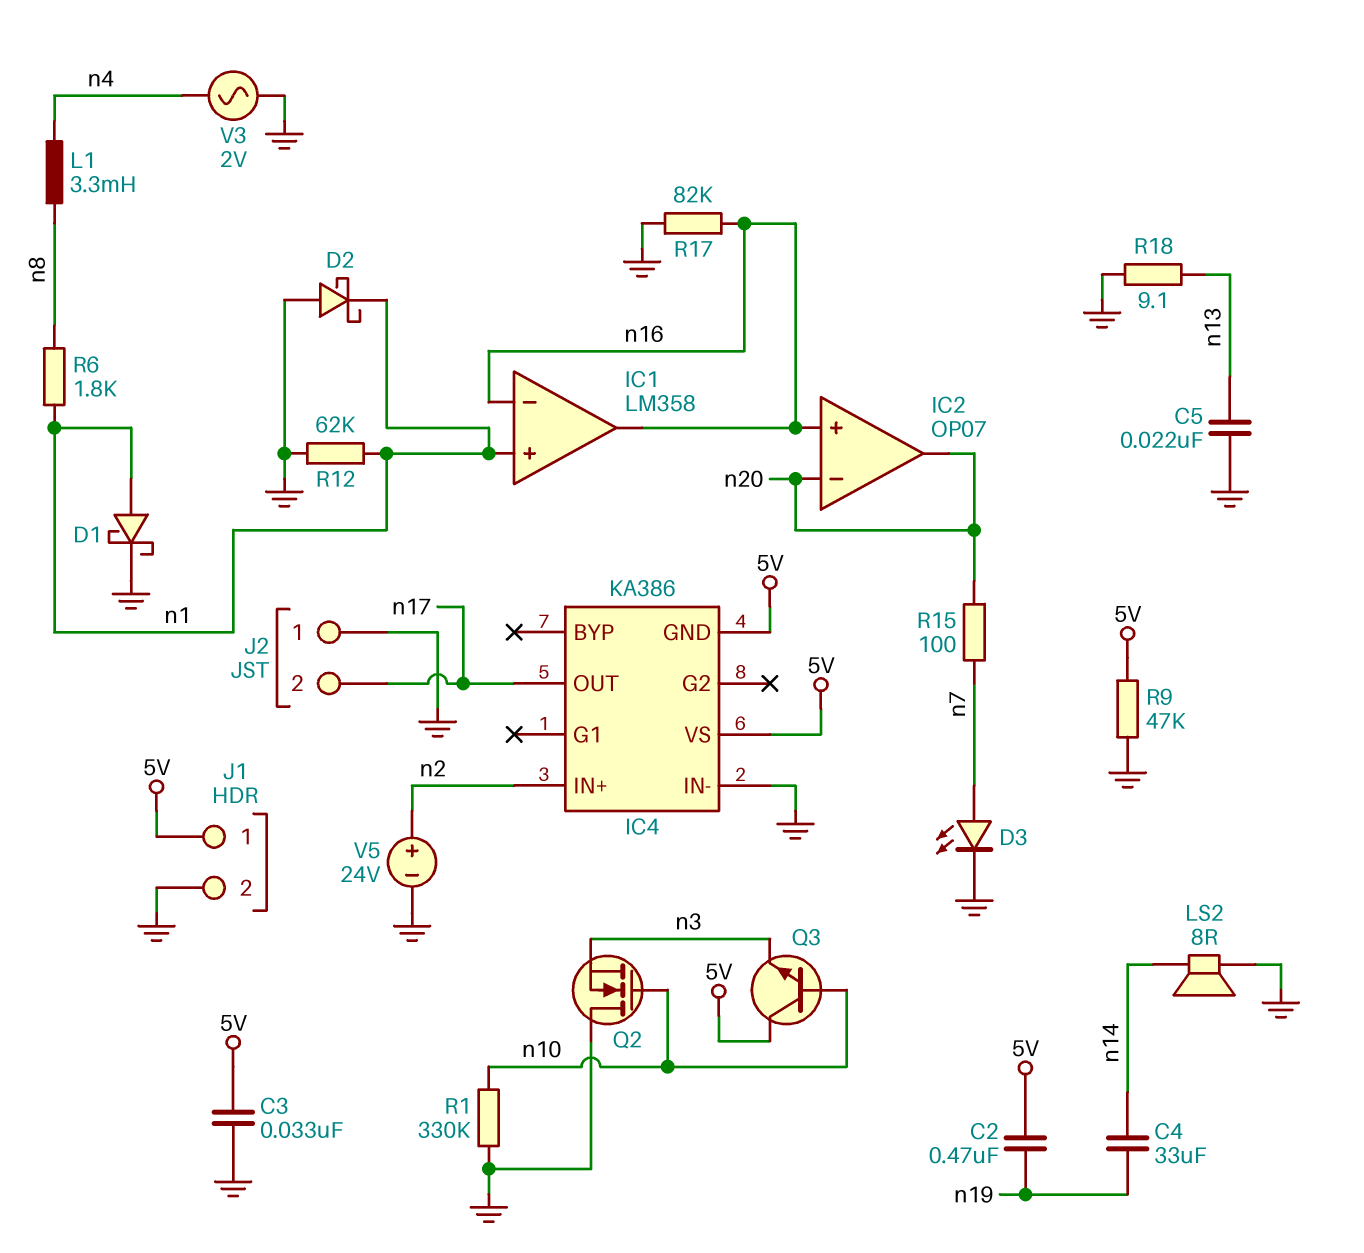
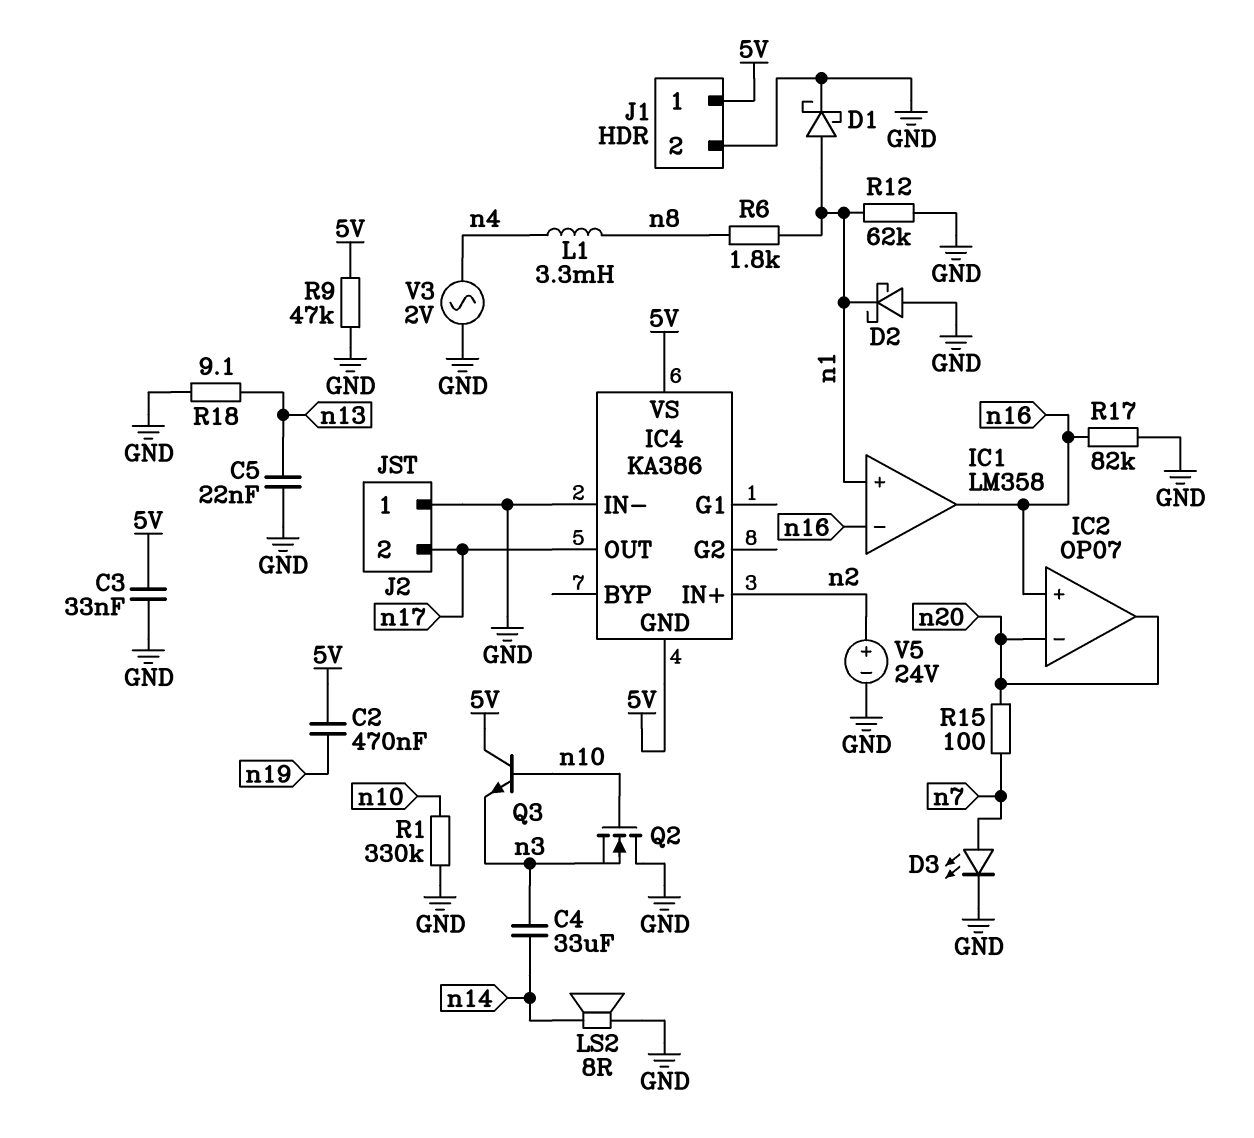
C4: 33uF (n14, n19) -> 33uF (n3, n14)

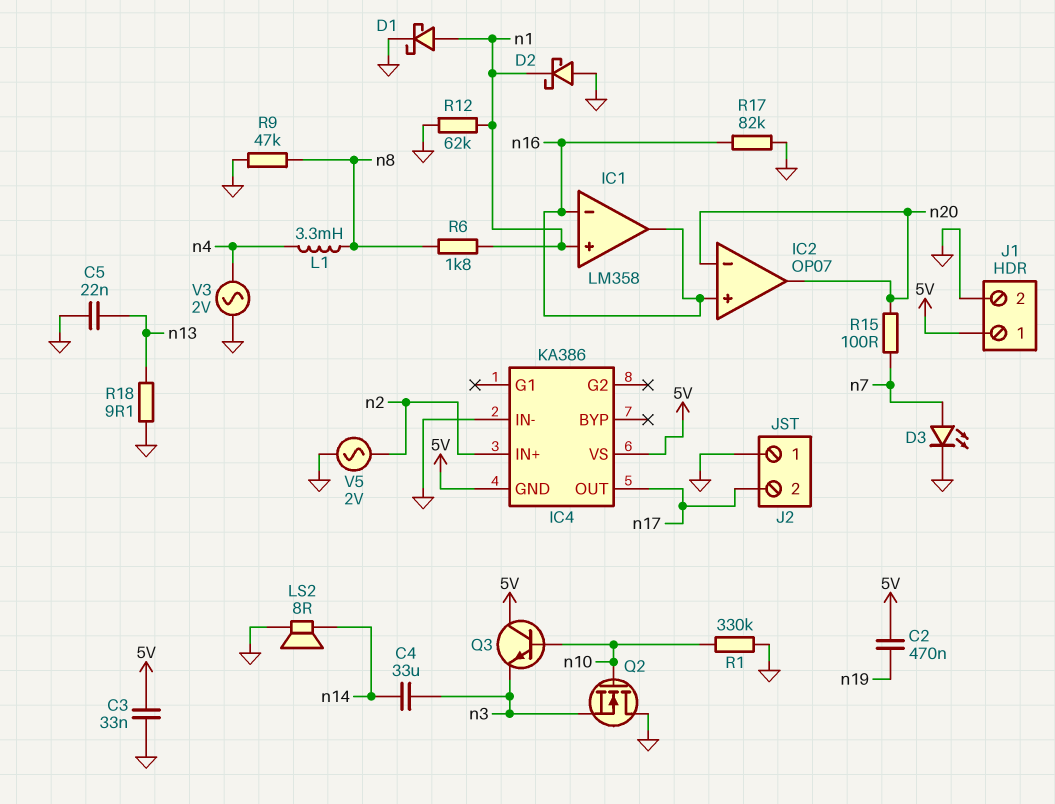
R9: 47k (5V, GND) -> 47k (GND, n8)
V5: 24V (plus n2, minus GND) -> AC 2V (GND, n2)

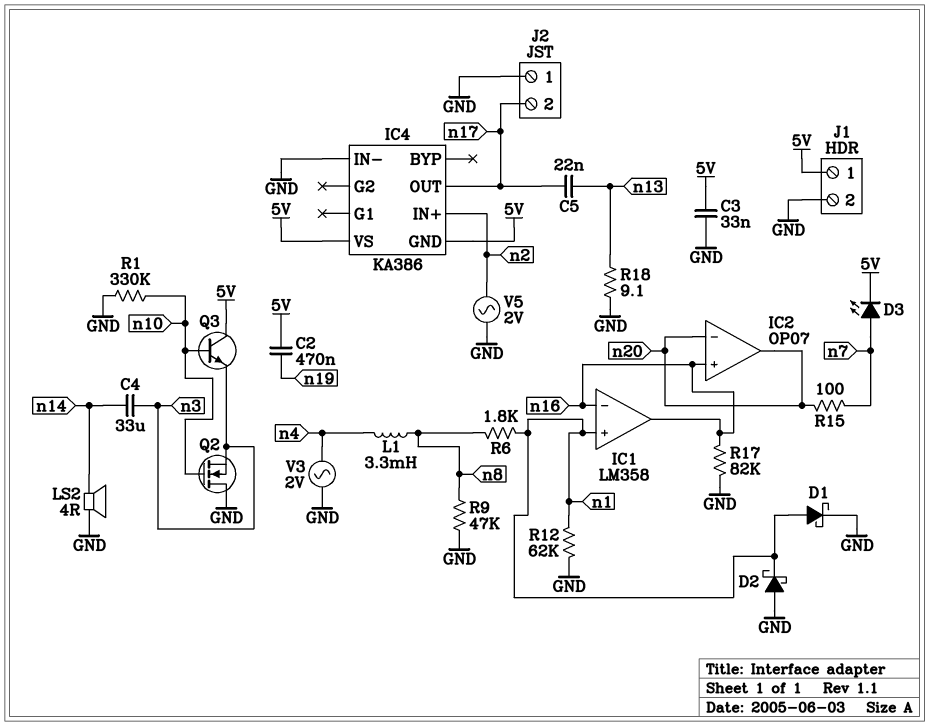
C5: 22nF (GND, n13) -> 22nF (n13, n17)
D3: LED (A n7, K GND) -> LED (A n7, K 5V)
LS2: speaker 8R (GND, n14) -> speaker 4R (GND, n14)

